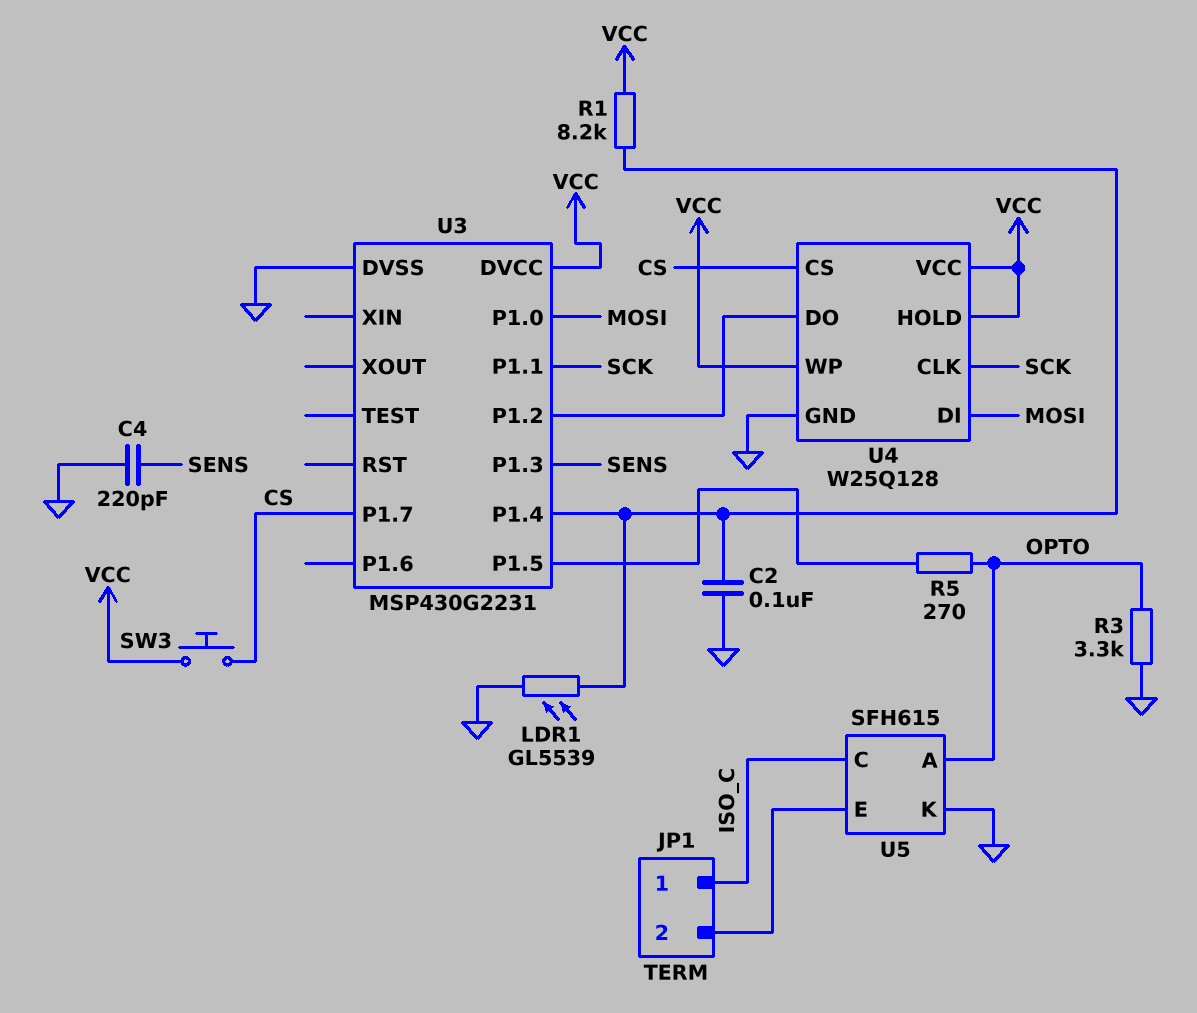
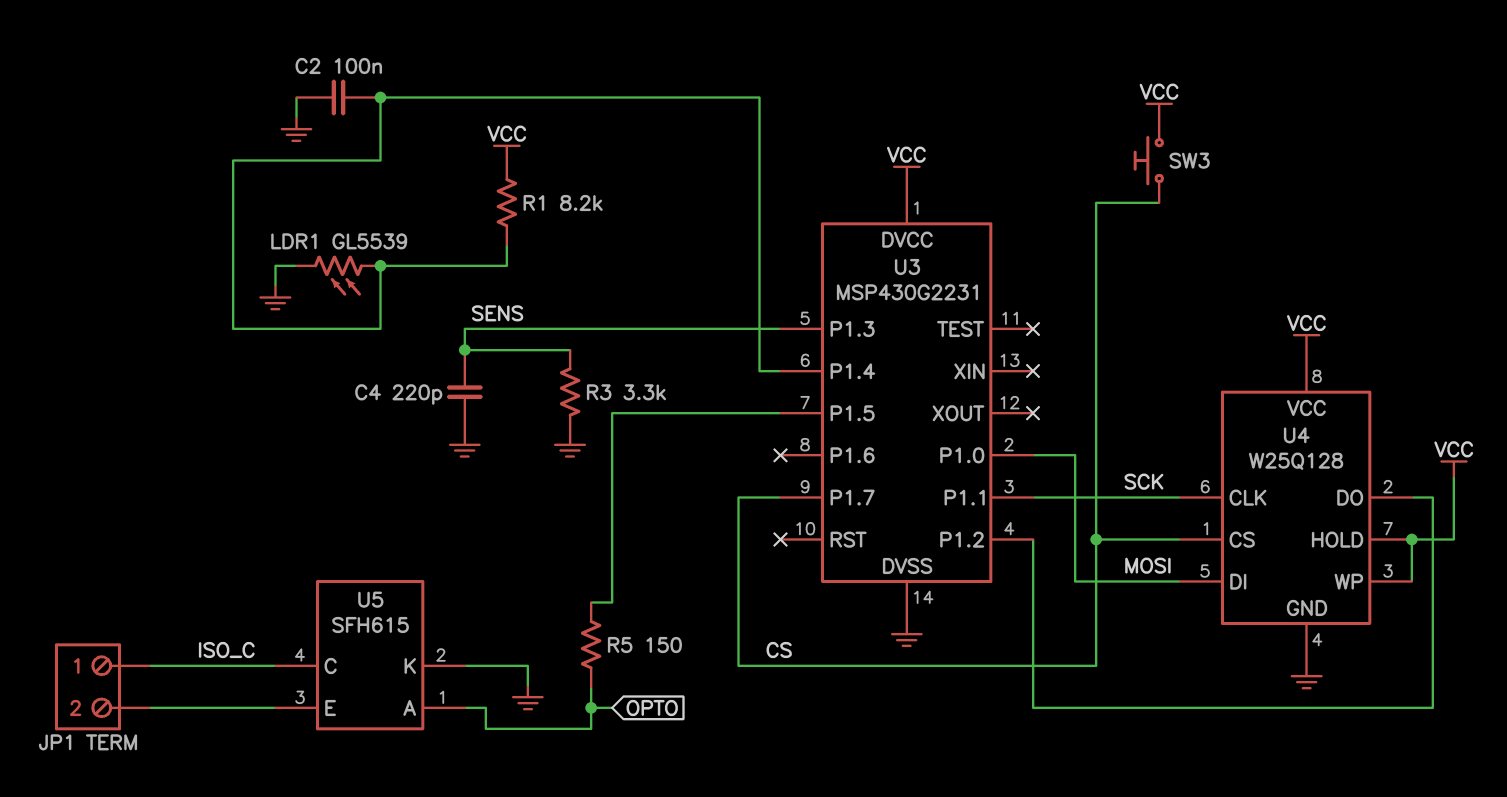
R3: 3.3k (GND, OPTO) -> 3.3k (GND, SENS)
R5: 270 (OPTO, U3/P1.5) -> 150 (OPTO, U3/P1.5)

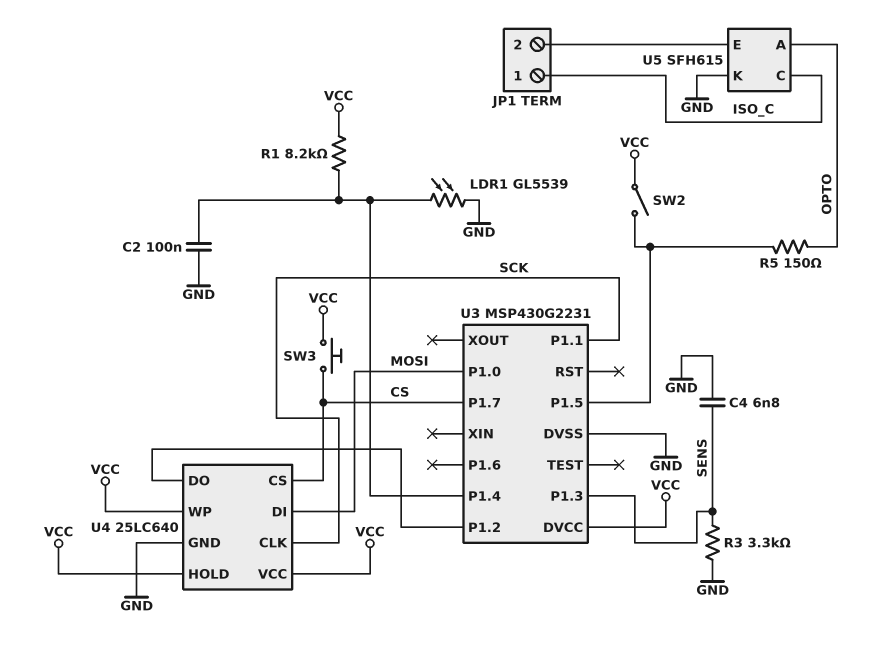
C4: 220pF (GND, SENS) -> 6.8nF (GND, SENS)
SW2: none -> switch (U3/P1.5, VCC)
U4: W25Q128 -> 25LC640

